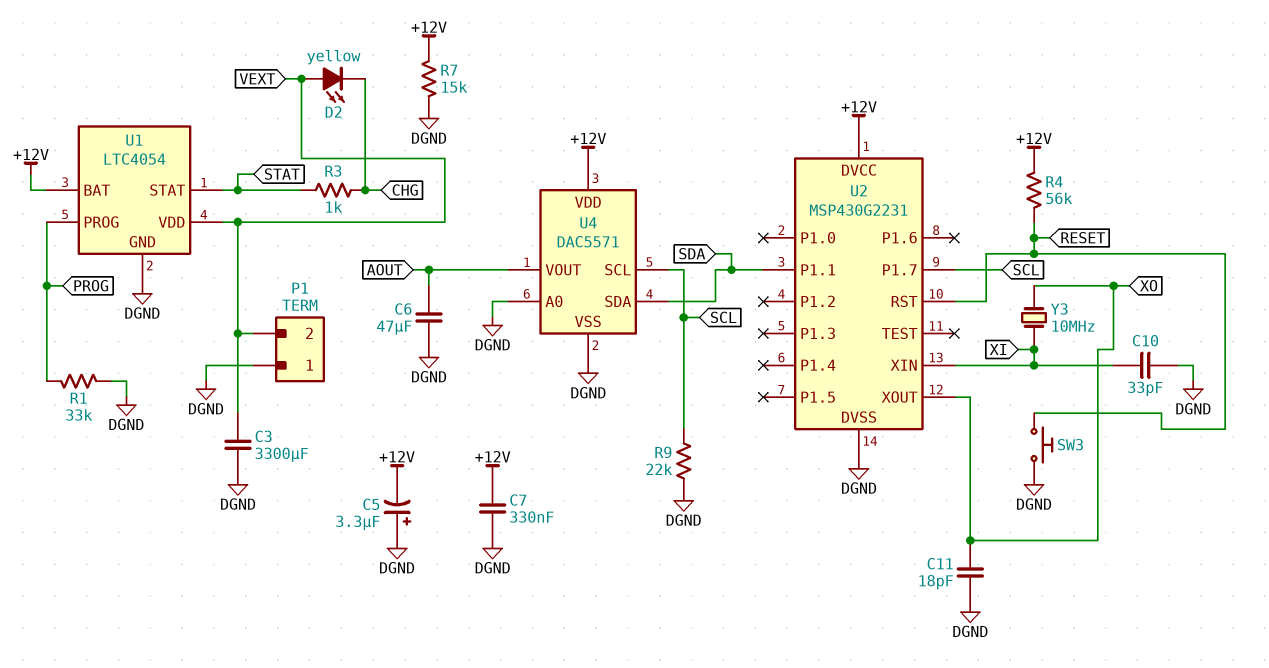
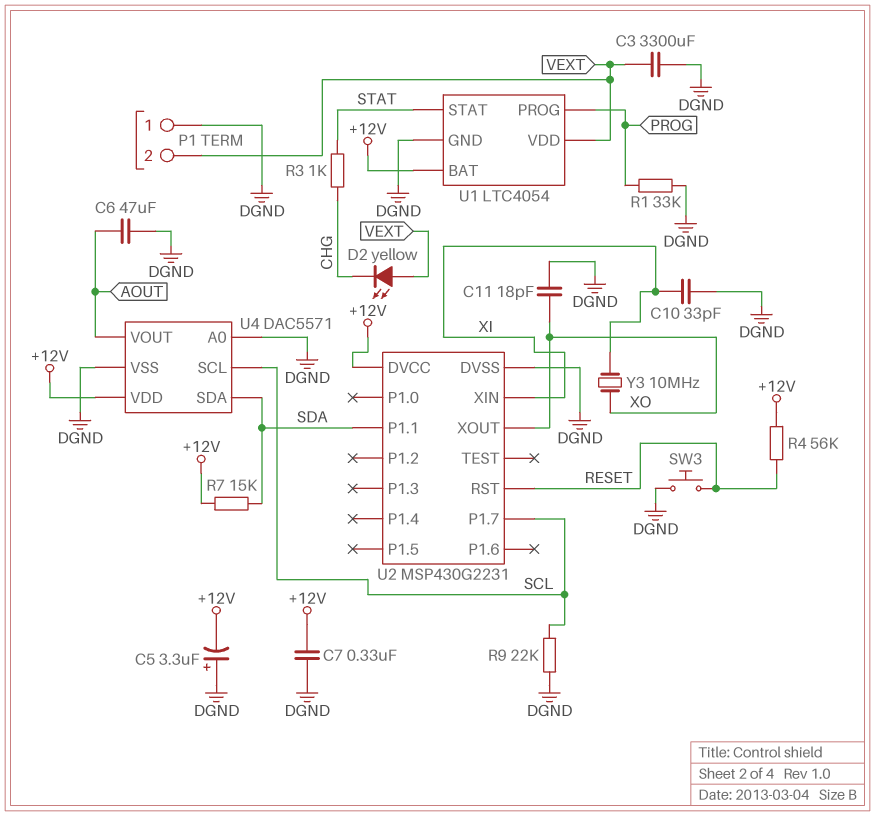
R7: 15k (+12V, DGND) -> 15k (+12V, SDA)

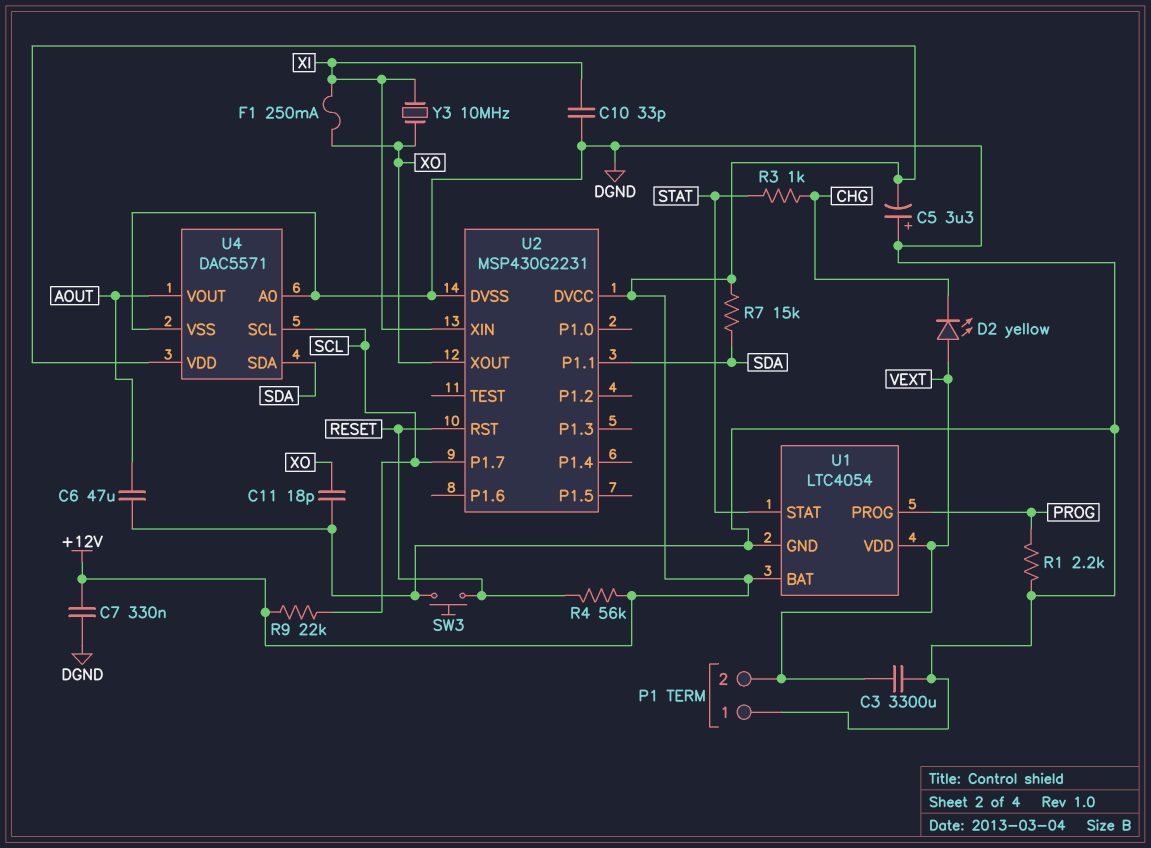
F1: none -> 250mA (XI, XO)
R1: 33k (DGND, PROG) -> 2.2k (DGND, PROG)
R9: 22k (DGND, SCL) -> 22k (+12V, SCL)

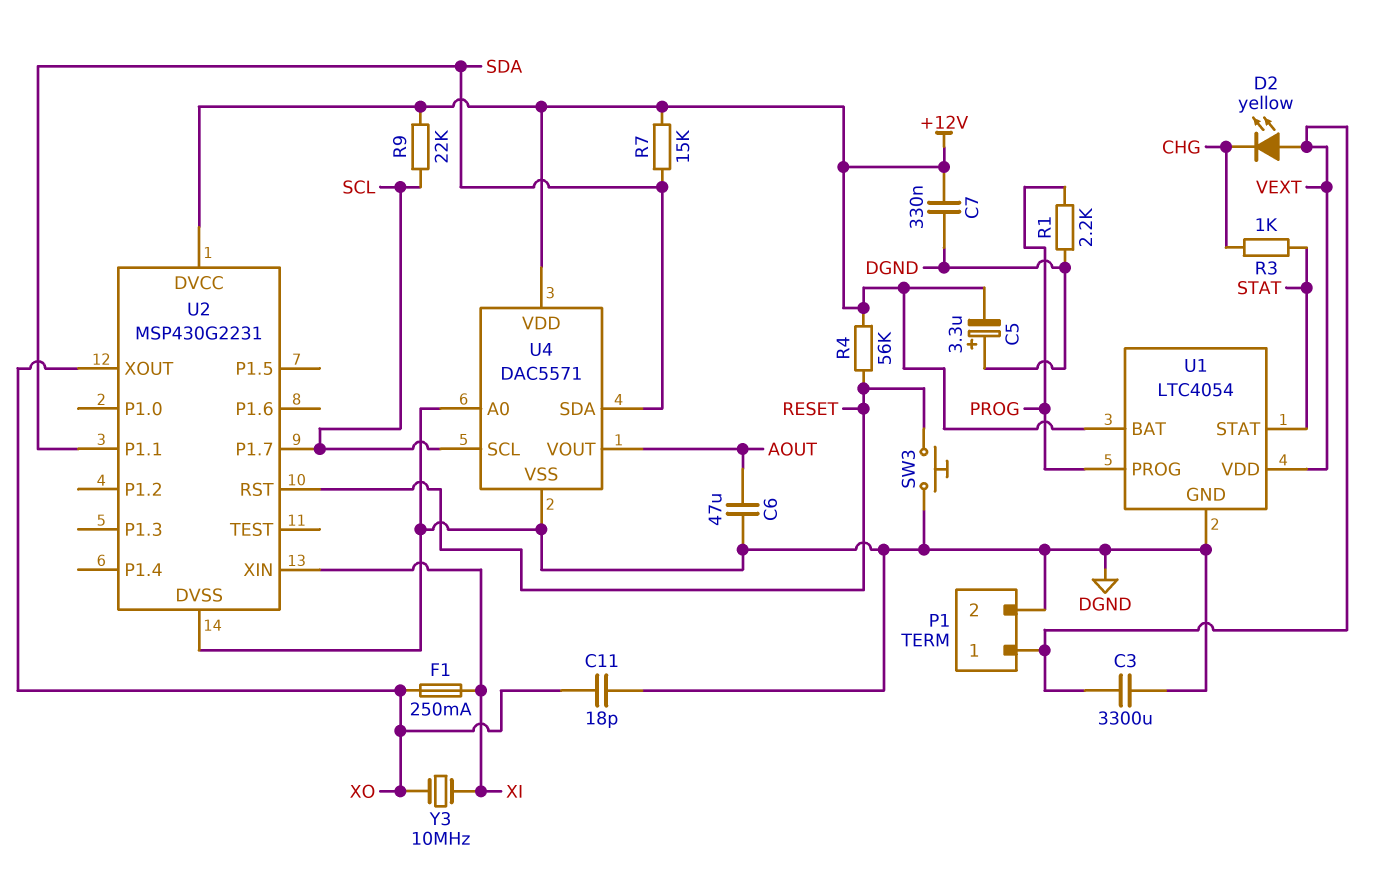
C10: 33pF (DGND, XI) -> none
P1 pin 1: DGND -> VEXT
P1 pin 2: VEXT -> DGND

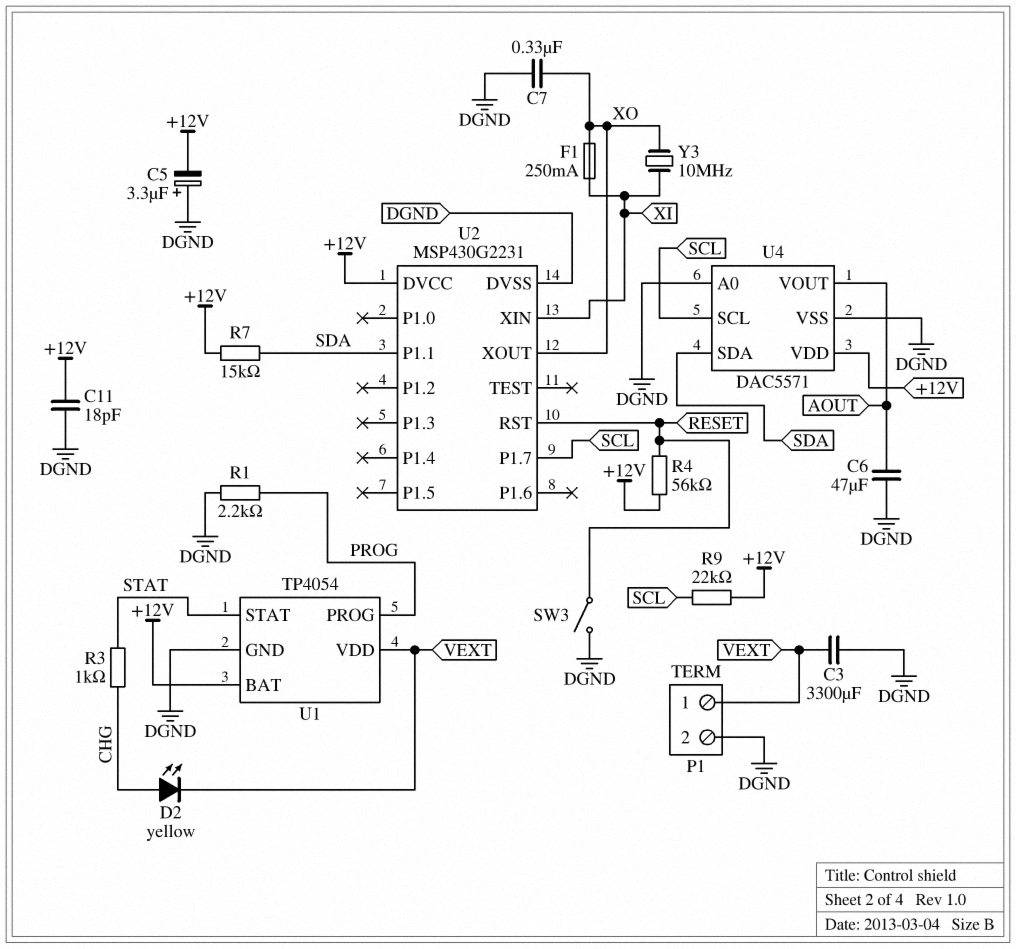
C7: 330nF (+12V, DGND) -> 330nF (DGND, XO)
C11: 18pF (DGND, XO) -> 18pF (+12V, DGND)
D2: LED yellow (A VEXT, K CHG) -> LED yellow (A CHG, K VEXT)
SW3: button (DGND, RESET) -> switch (DGND, RESET)
U1: LTC4054 -> TP4054

